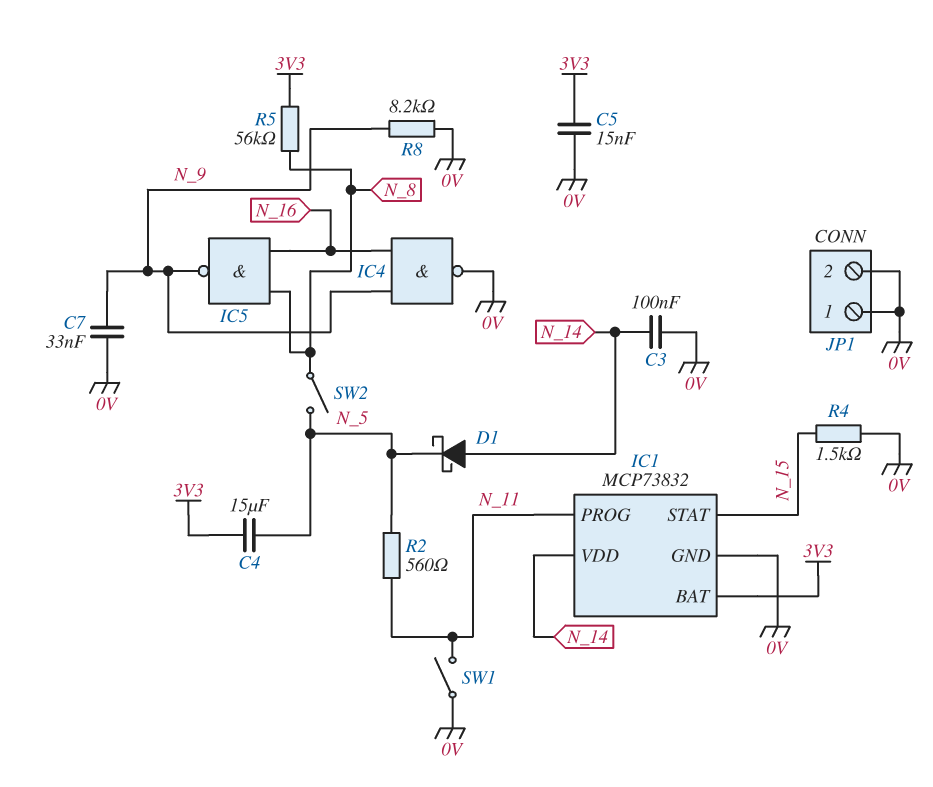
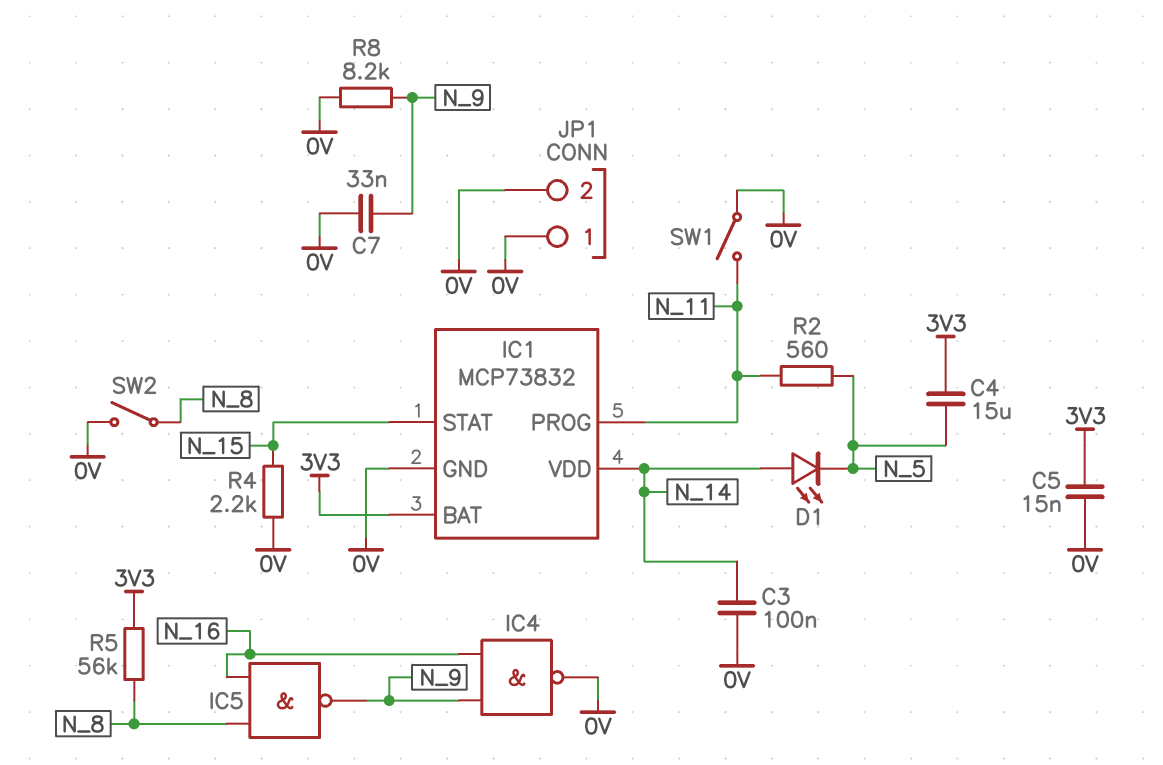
D1: schottky (A N_14, K N_5) -> LED (A N_14, K N_5)
R4: 1.5k (0V, N_15) -> 2.2k (0V, N_15)
SW2: switch (N_5, N_8) -> switch (0V, N_8)

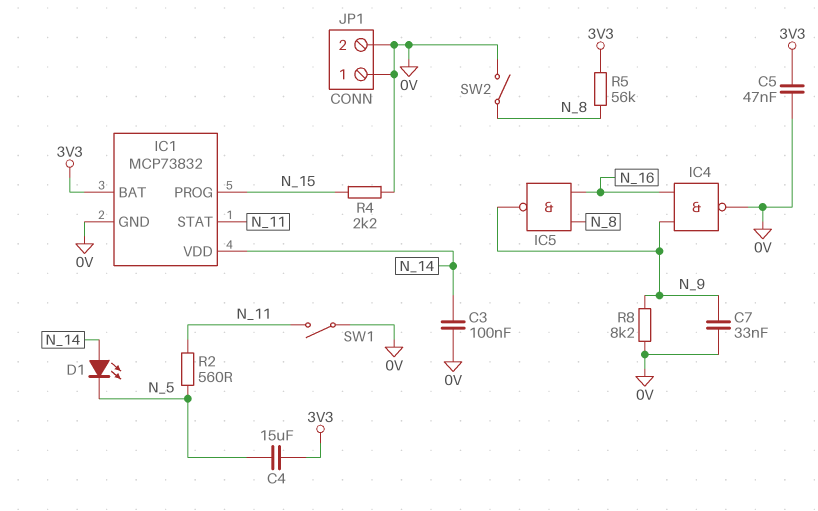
C5: 15nF (0V, 3V3) -> 47nF (0V, 3V3)
IC1 pin PROG: N_11 -> N_15
IC1 pin STAT: N_15 -> N_11

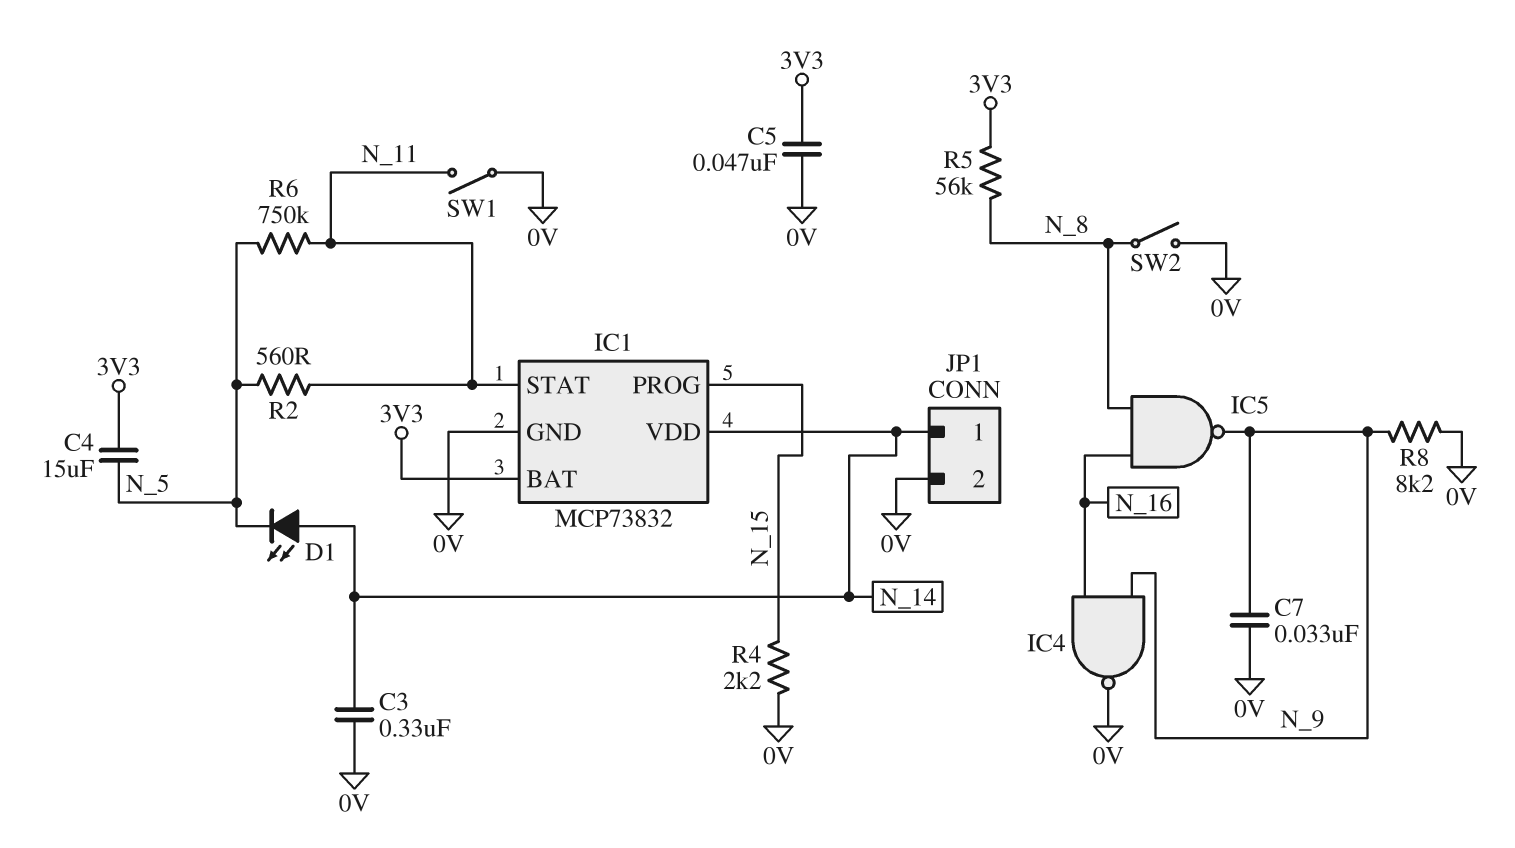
C3: 100nF (0V, N_14) -> 330nF (0V, N_14)
JP1 pin 1: 0V -> N_14
R6: none -> 750k (N_5, N_11)

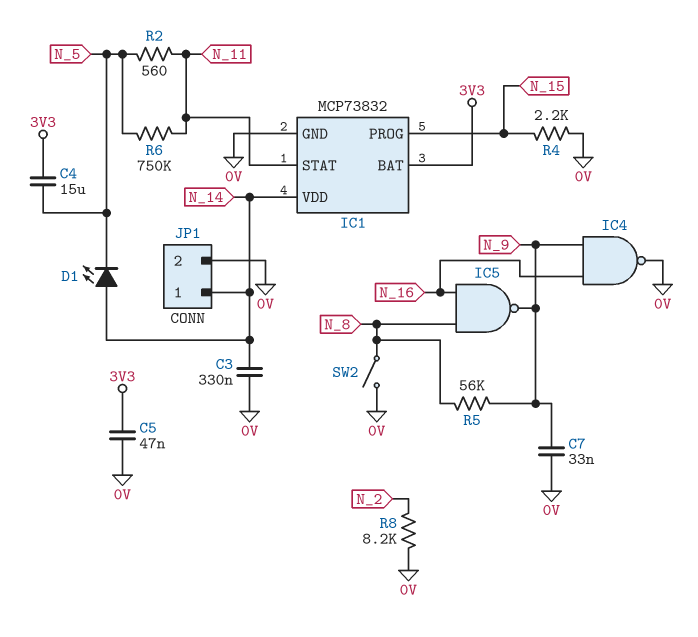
R5: 56k (3V3, N_8) -> 56k (N_8, N_9)
R8: 8.2k (0V, N_9) -> 8.2k (0V, N_2)
SW1: switch (0V, N_11) -> none

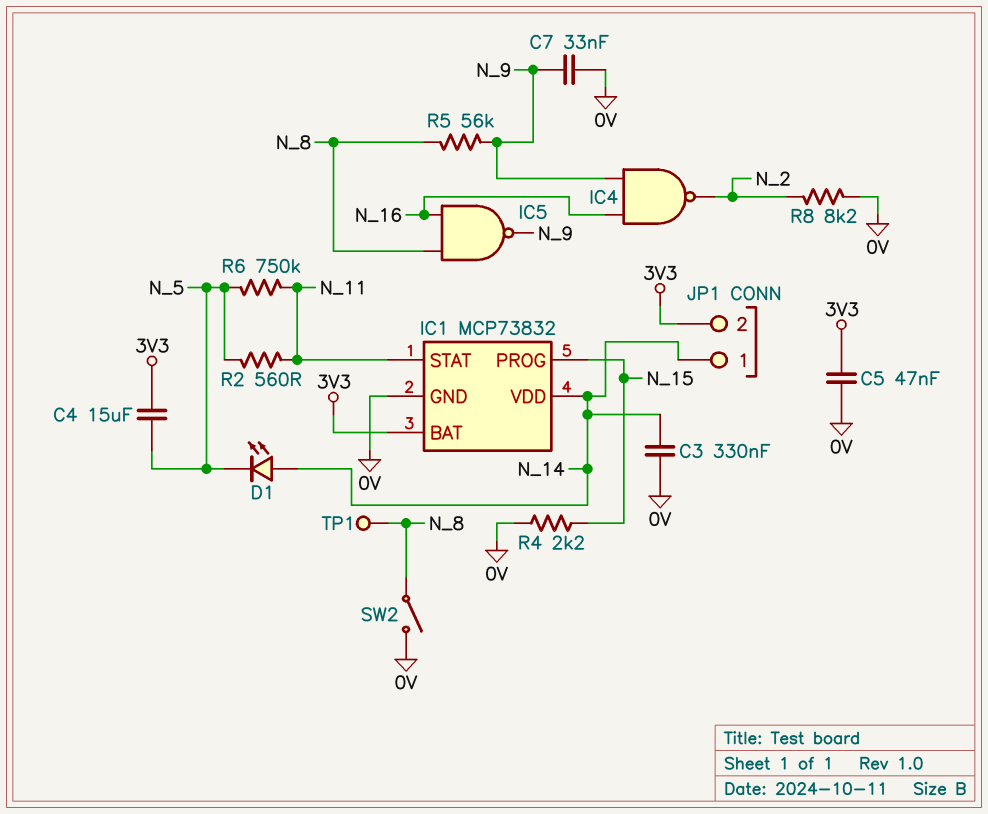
IC4: NAND (in N_9, in N_16, out 0V) -> NAND (in N_9, in N_16, out N_2)
JP1 pin 2: 0V -> 3V3
TP1: none -> test point (N_8)

